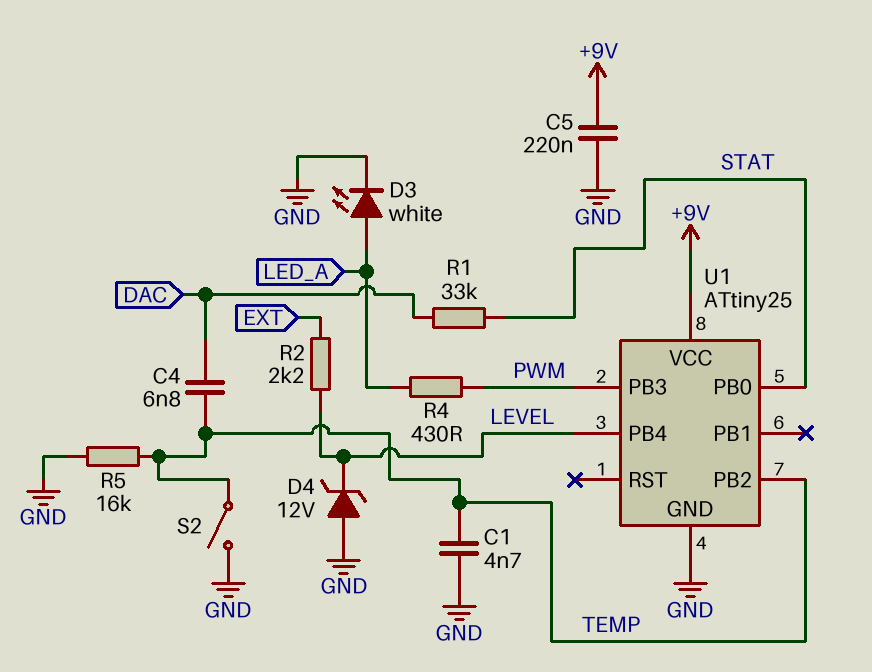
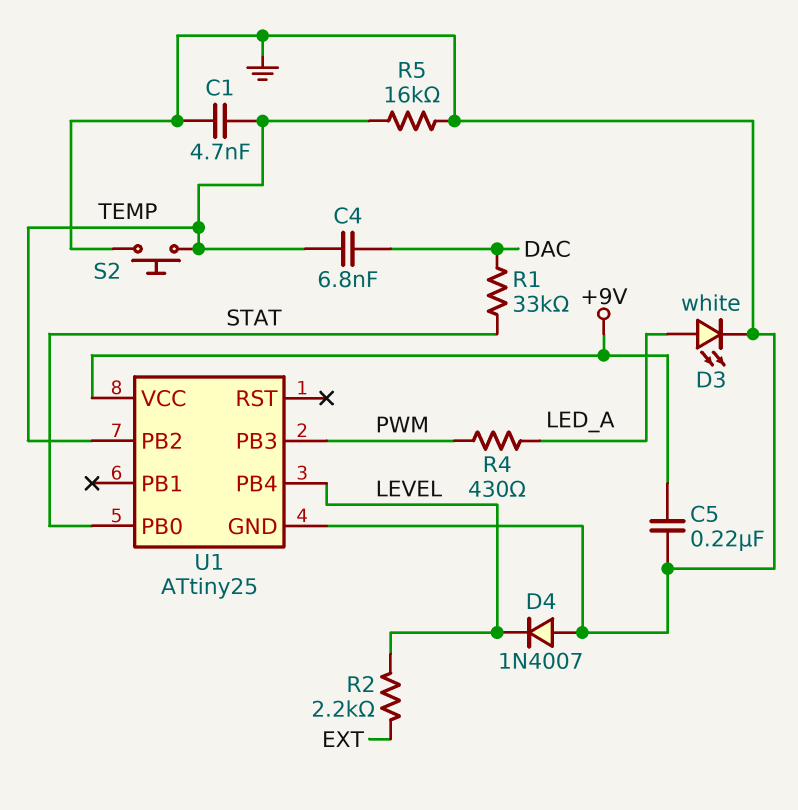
D4: zener 12V (A GND, K LEVEL) -> diode 1N4007 (A GND, K LEVEL)
S2: switch (GND, TEMP) -> button (GND, TEMP)

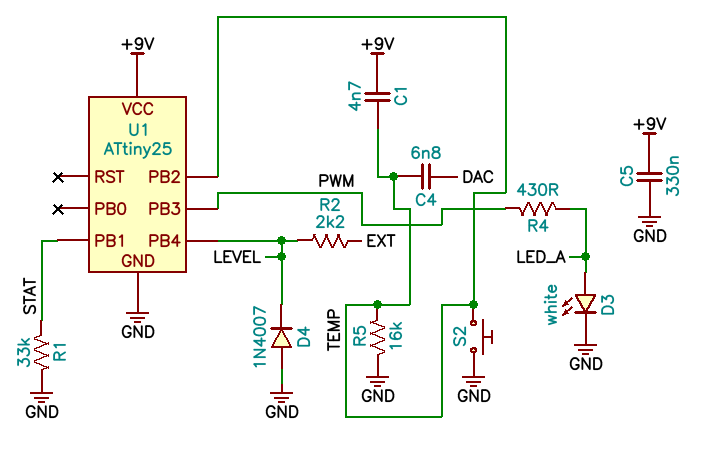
C1: 4.7nF (GND, TEMP) -> 4.7nF (+9V, TEMP)
C5: 220nF (+9V, GND) -> 330nF (+9V, GND)
R1: 33k (DAC, STAT) -> 33k (GND, STAT)
U1 pin PB0: STAT -> none
U1 pin PB1: none -> STAT

